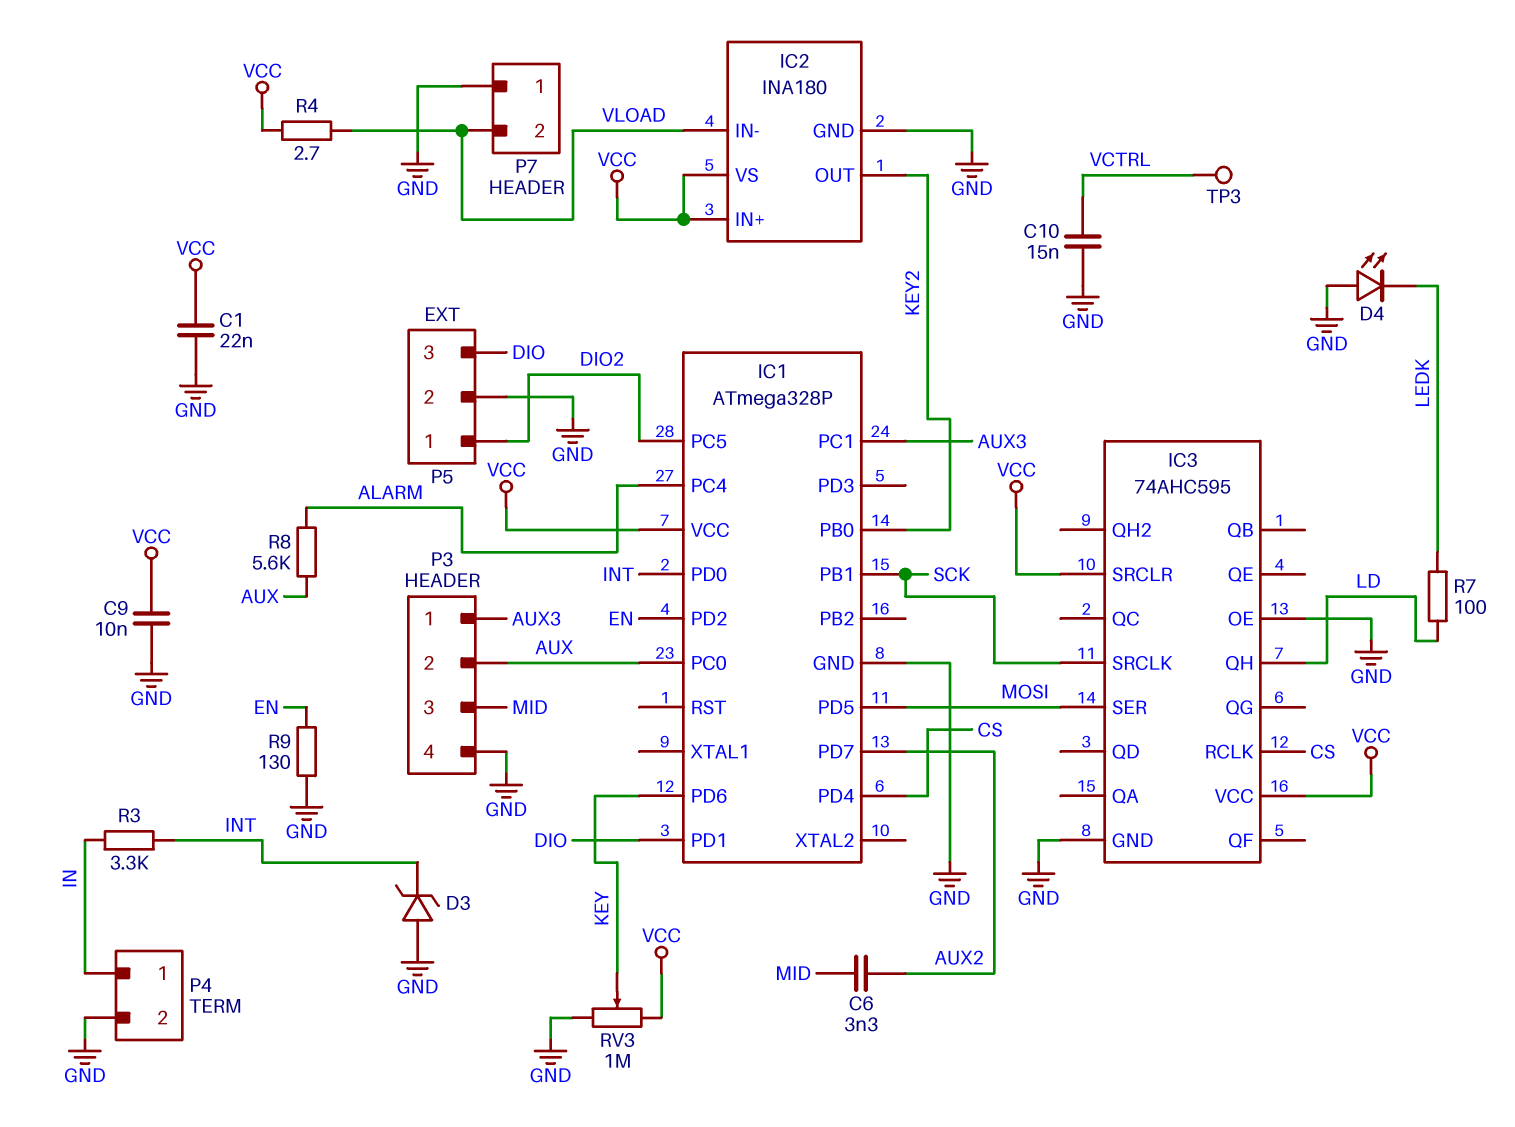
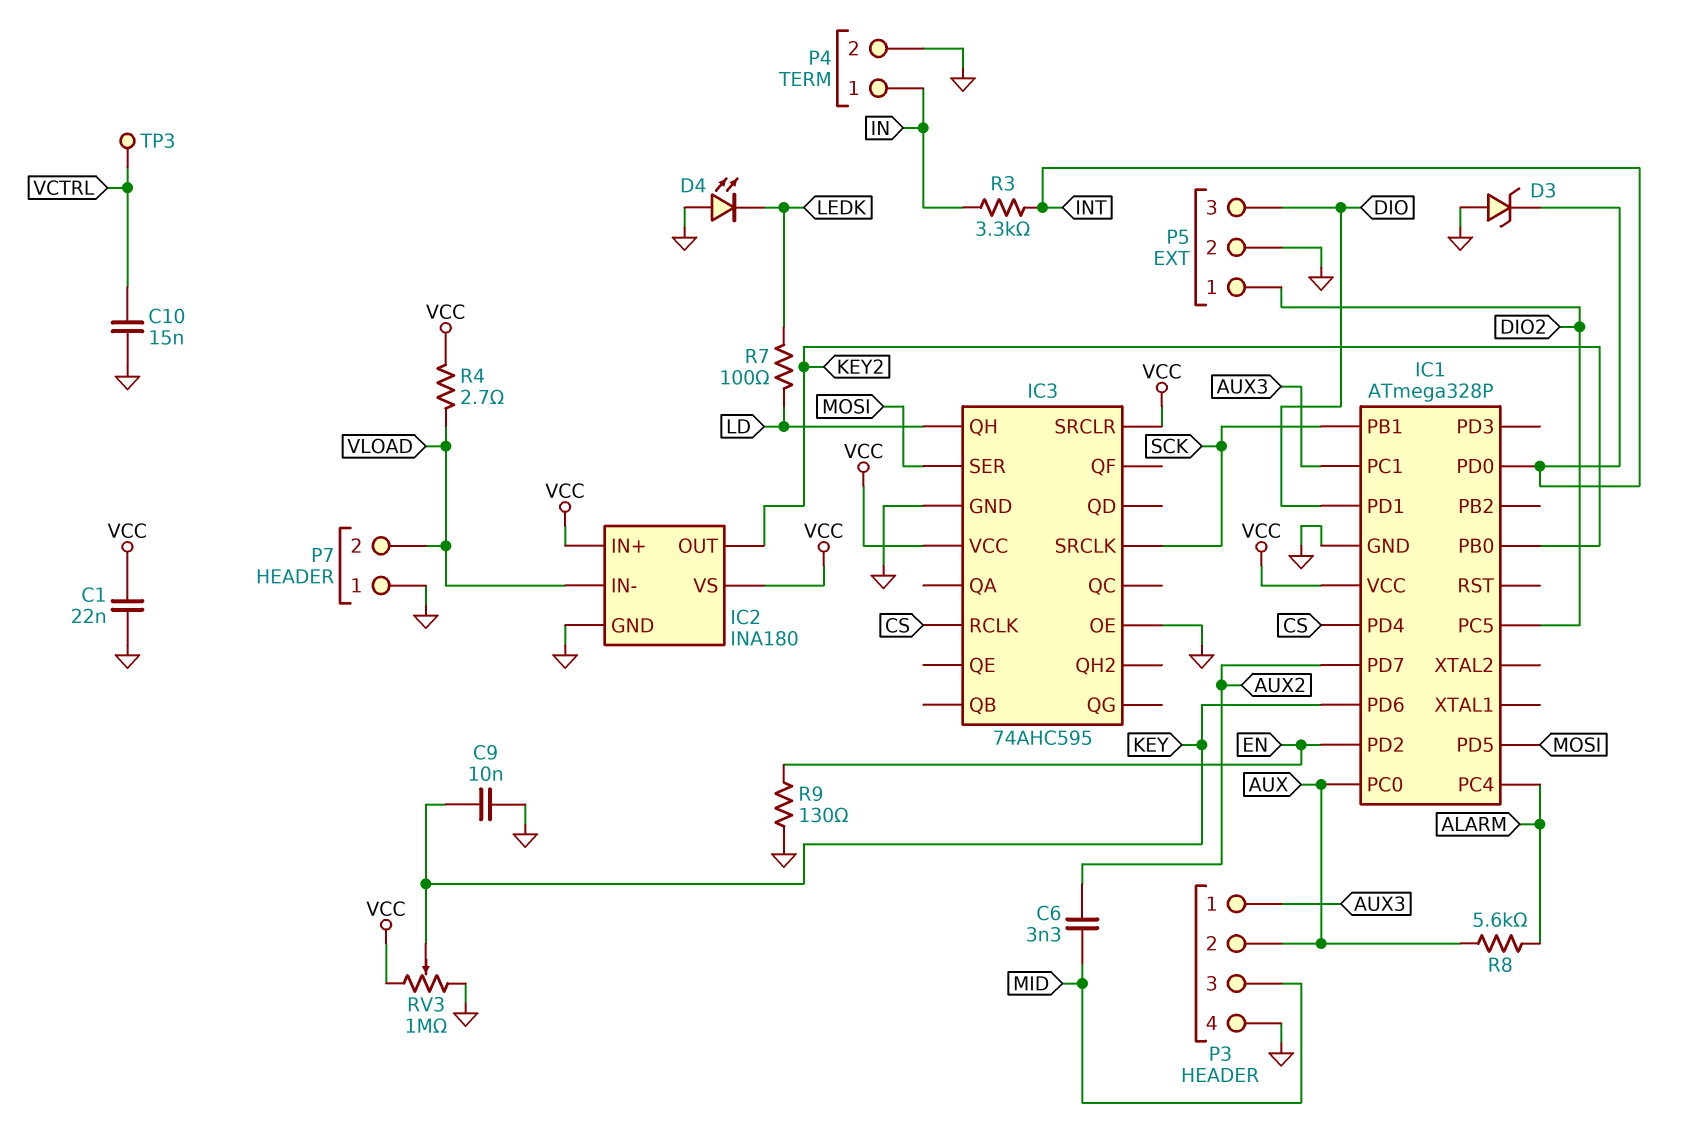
C9: 10nF (GND, VCC) -> 10nF (GND, KEY)

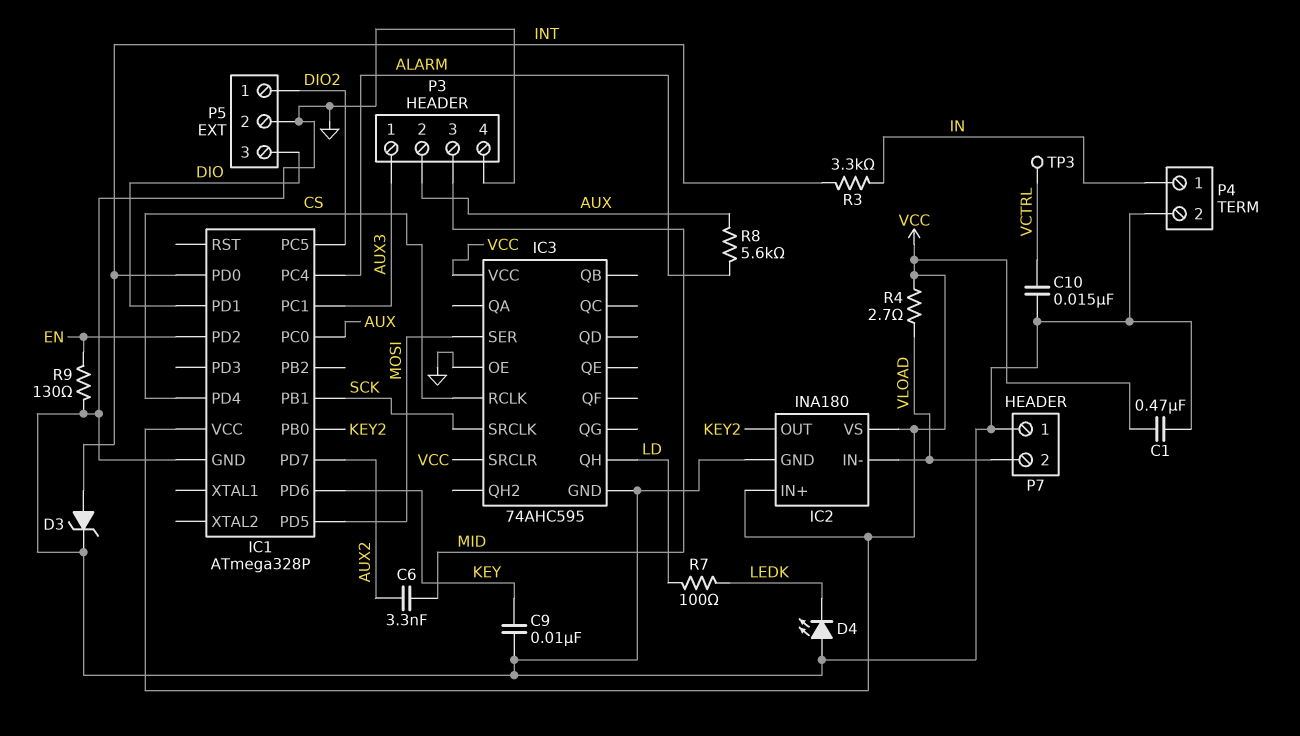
C1: 22nF (GND, VCC) -> 470nF (GND, VCC)
D3: zener (A GND, K INT) -> zener (A INT, K GND)
RV3: 1M (GND, VCC, wiper KEY) -> none

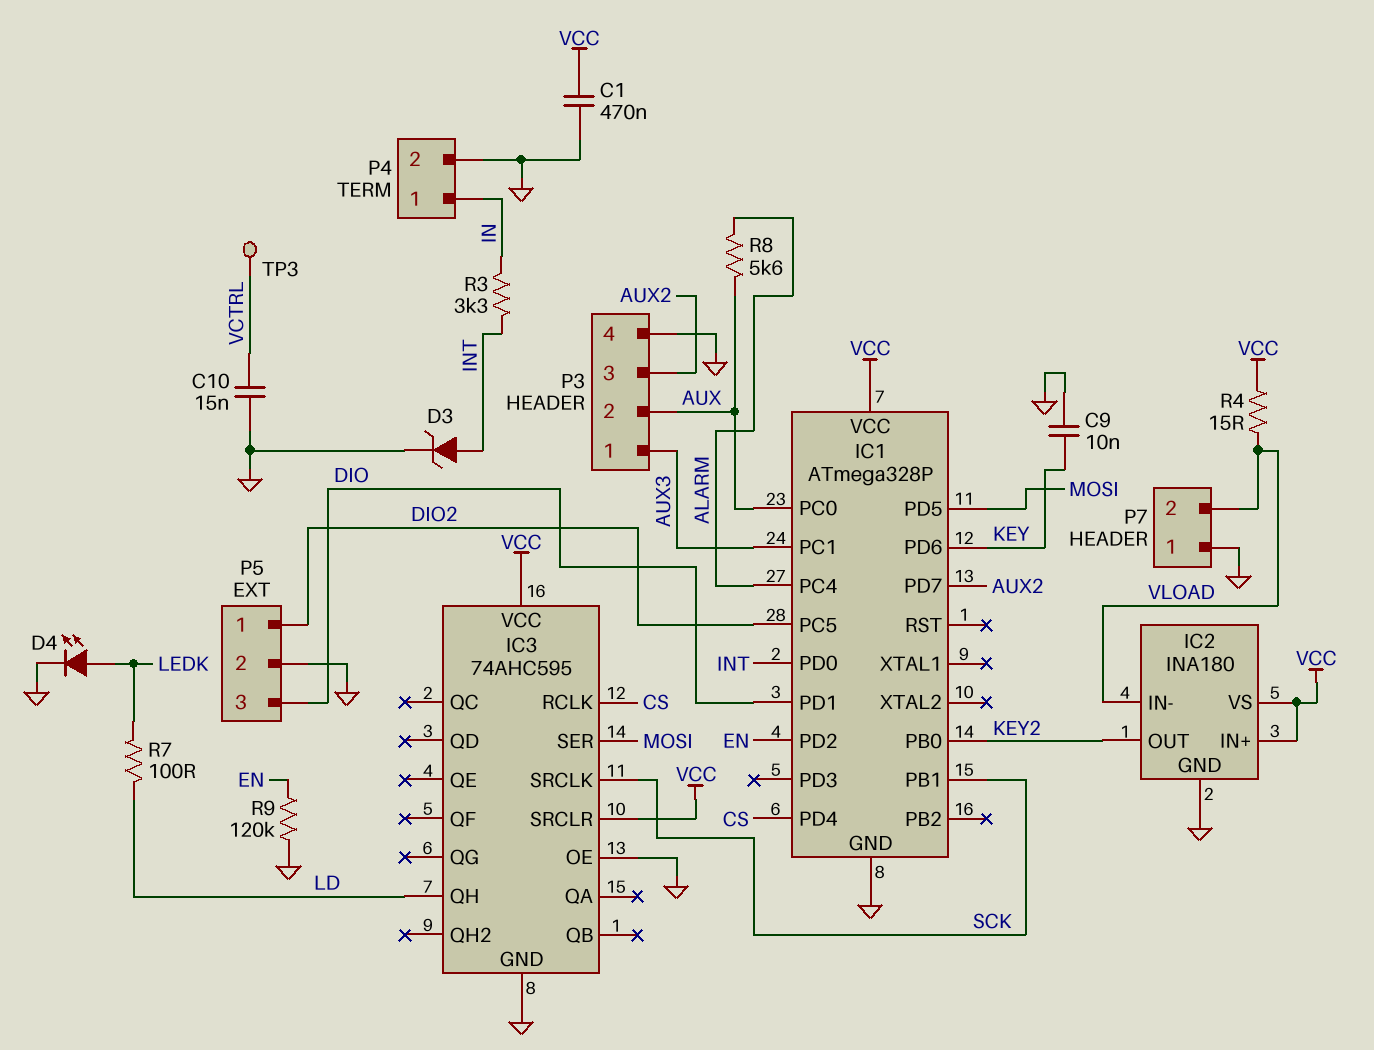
C6: 3.3nF (AUX2, MID) -> none
D4: LED (A GND, K LEDK) -> LED (A LEDK, K GND)
P3 pin 3: MID -> AUX2
R4: 2.7 (VCC, VLOAD) -> 15 (VCC, VLOAD)
R9: 130 (EN, GND) -> 120k (EN, GND)

